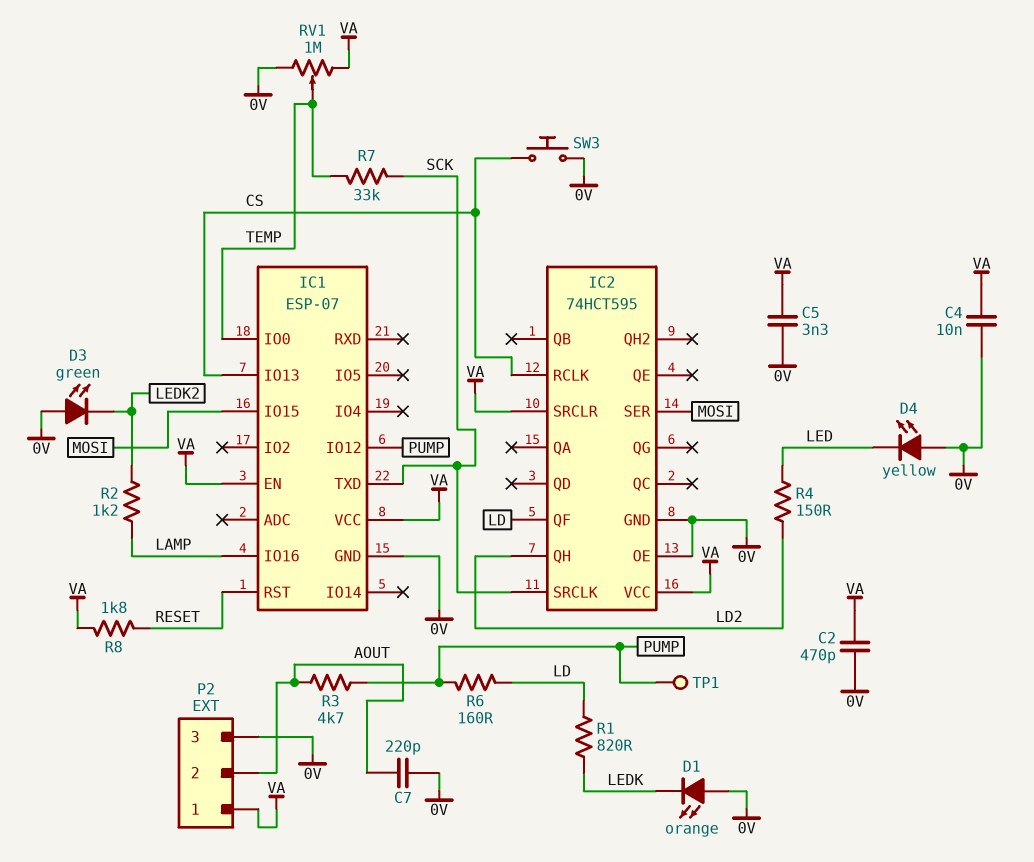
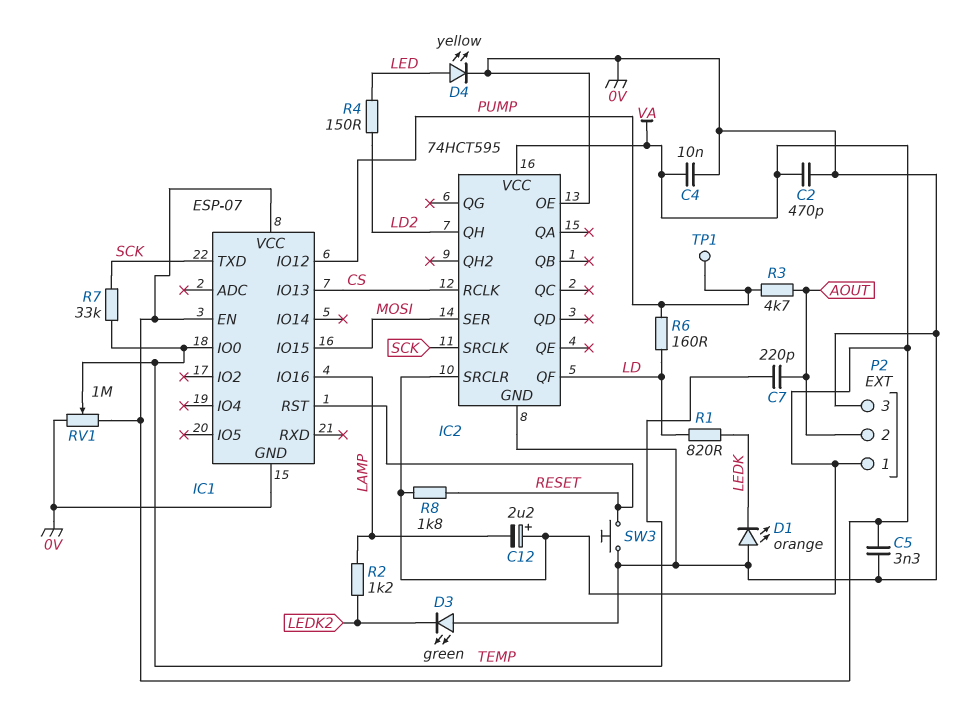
C7: 220pF (0V, AOUT) -> 220pF (AOUT, TEMP)
C12: none -> 2.2uF (plus VA, minus LAMP)
D4: LED yellow (A 0V, K LED) -> LED yellow (A LED, K 0V)
SW3: button (0V, CS) -> button (0V, RESET)

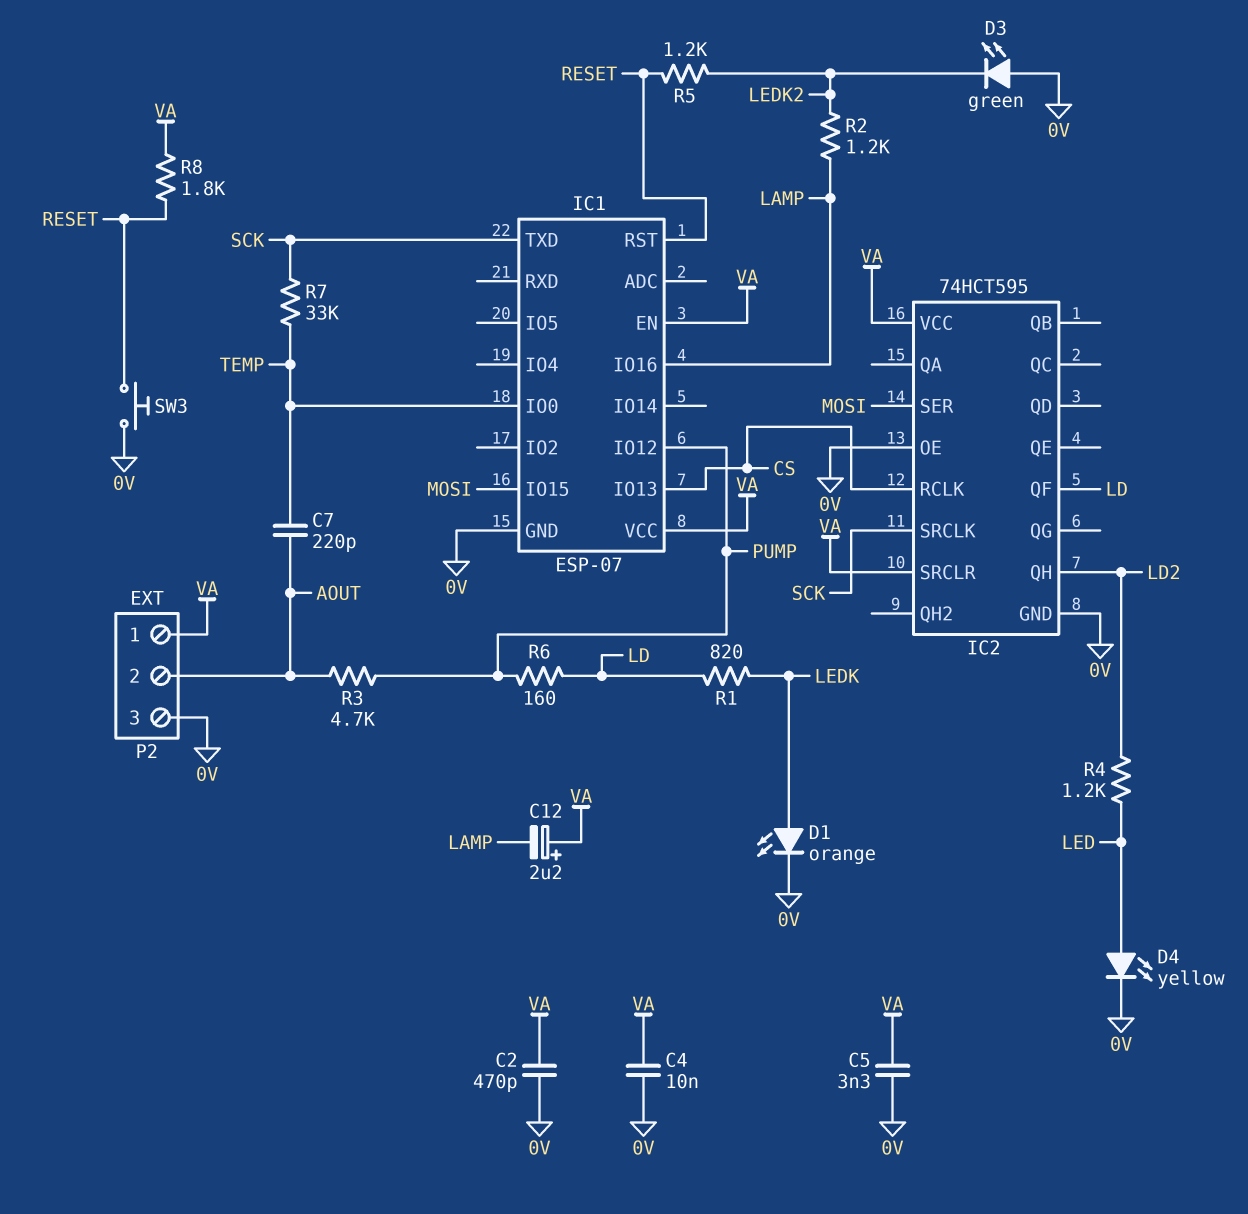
D1: LED orange (A 0V, K LEDK) -> LED orange (A LEDK, K 0V)
R4: 150 (LD2, LED) -> 1.2k (LD2, LED)
R5: none -> 1.2k (LEDK2, RESET)
RV1: 1M (0V, VA, wiper TEMP) -> none
TP1: test point (PUMP) -> none

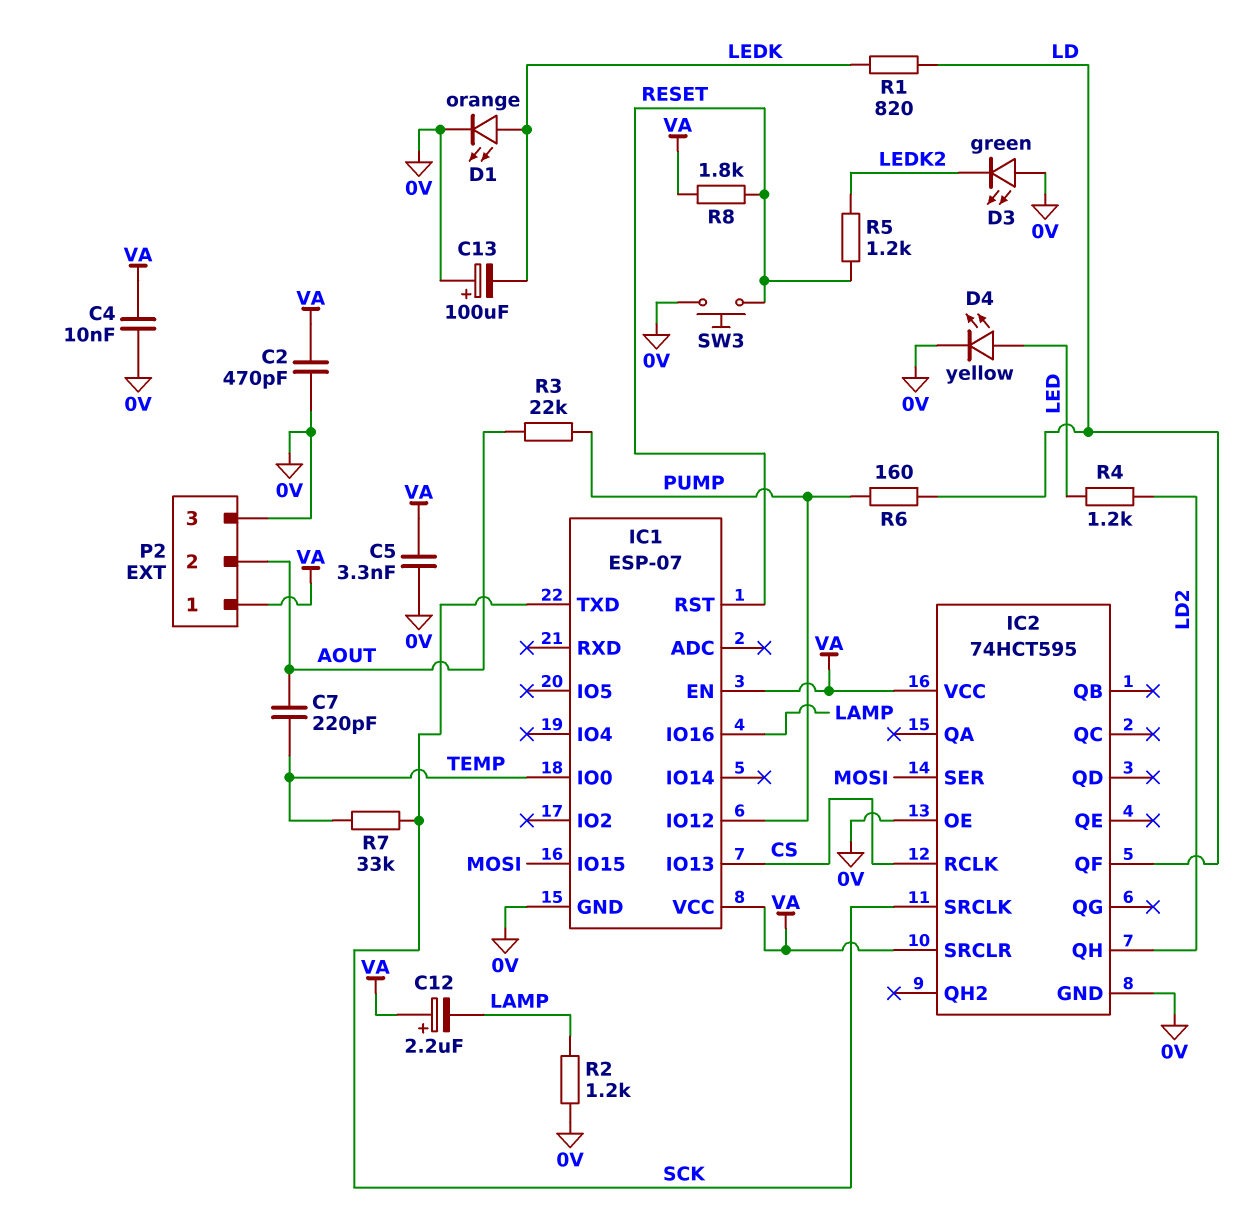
C13: none -> 100uF (plus 0V, minus LEDK)
R2: 1.2k (LAMP, LEDK2) -> 1.2k (0V, LAMP)
R3: 4.7k (AOUT, PUMP) -> 22k (AOUT, PUMP)

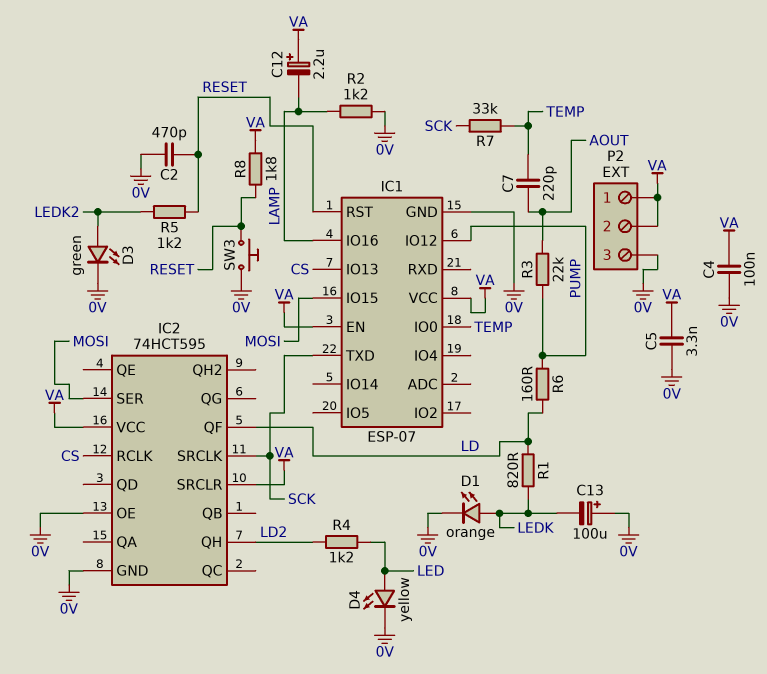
C2: 470pF (0V, VA) -> 470pF (0V, RESET)
C4: 10nF (0V, VA) -> 100nF (0V, VA)
D3: LED green (A 0V, K LEDK2) -> LED green (A LEDK2, K 0V)
P2 pin 2: AOUT -> VA

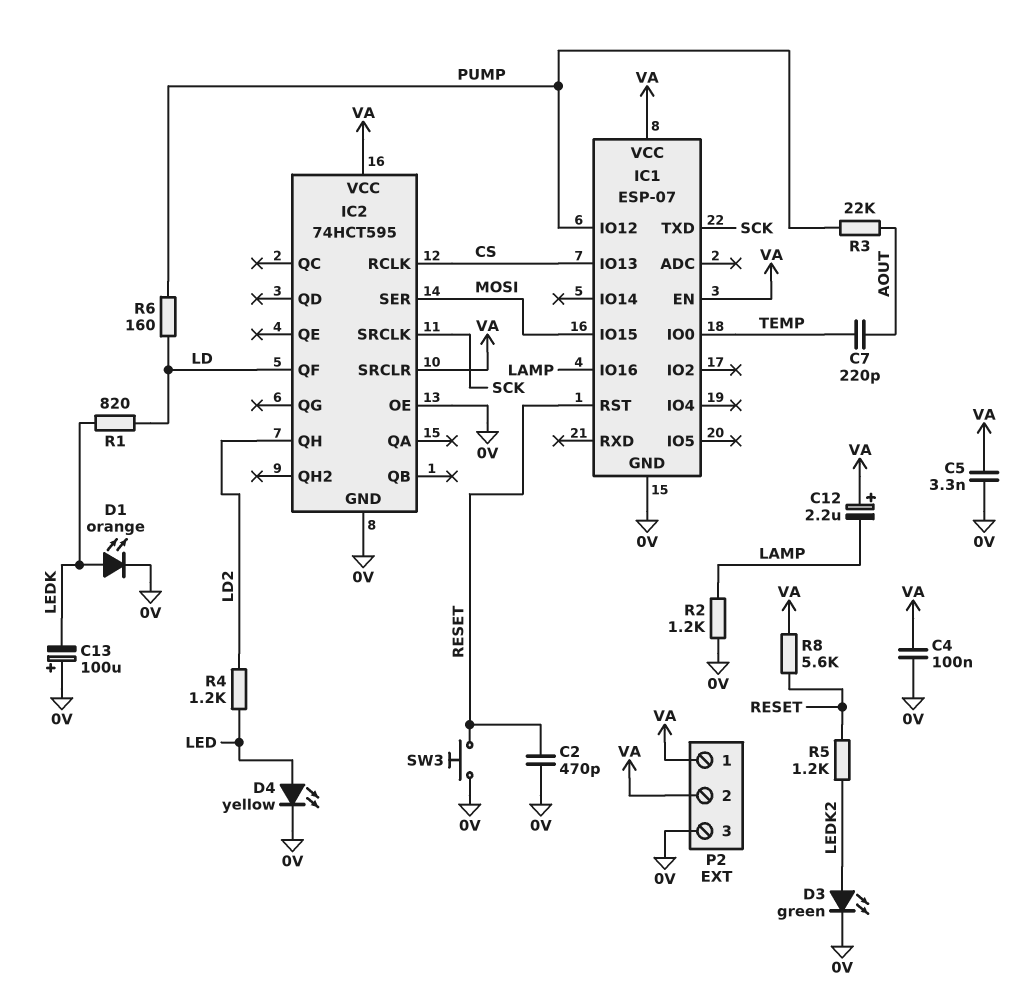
R7: 33k (SCK, TEMP) -> none
R8: 1.8k (RESET, VA) -> 5.6k (RESET, VA)

